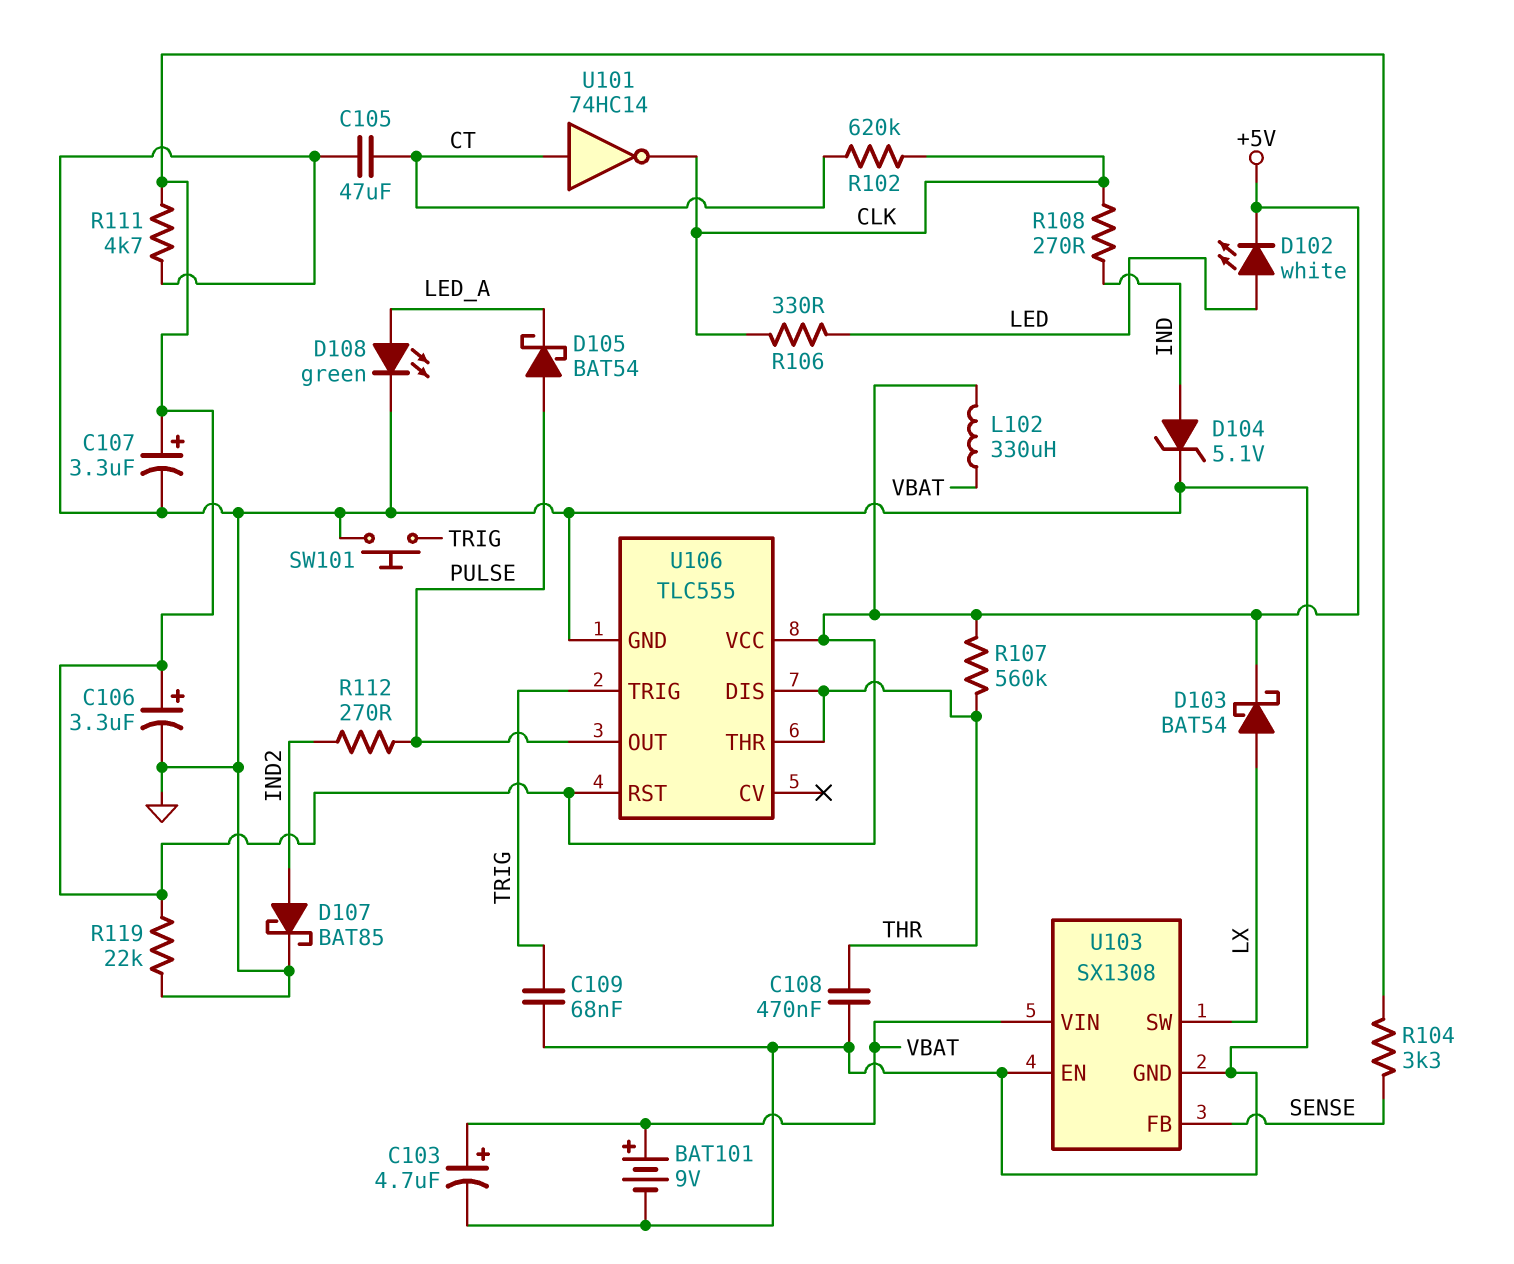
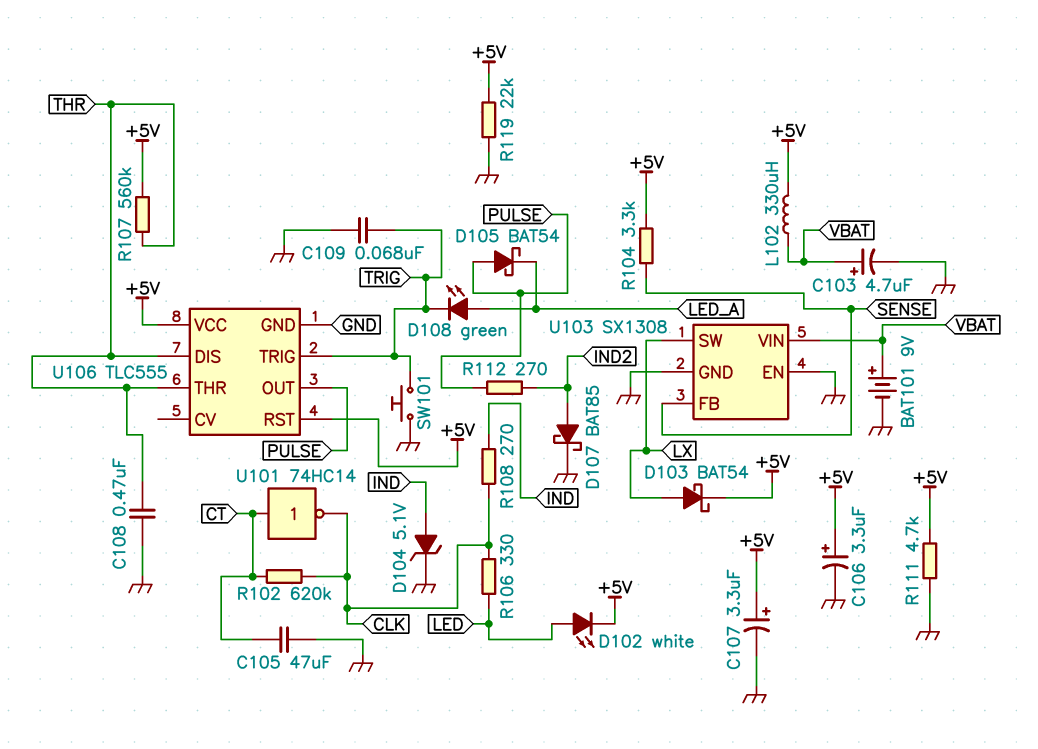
D108: LED green (A LED_A, K GND) -> LED green (A LED_A, K TRIG)

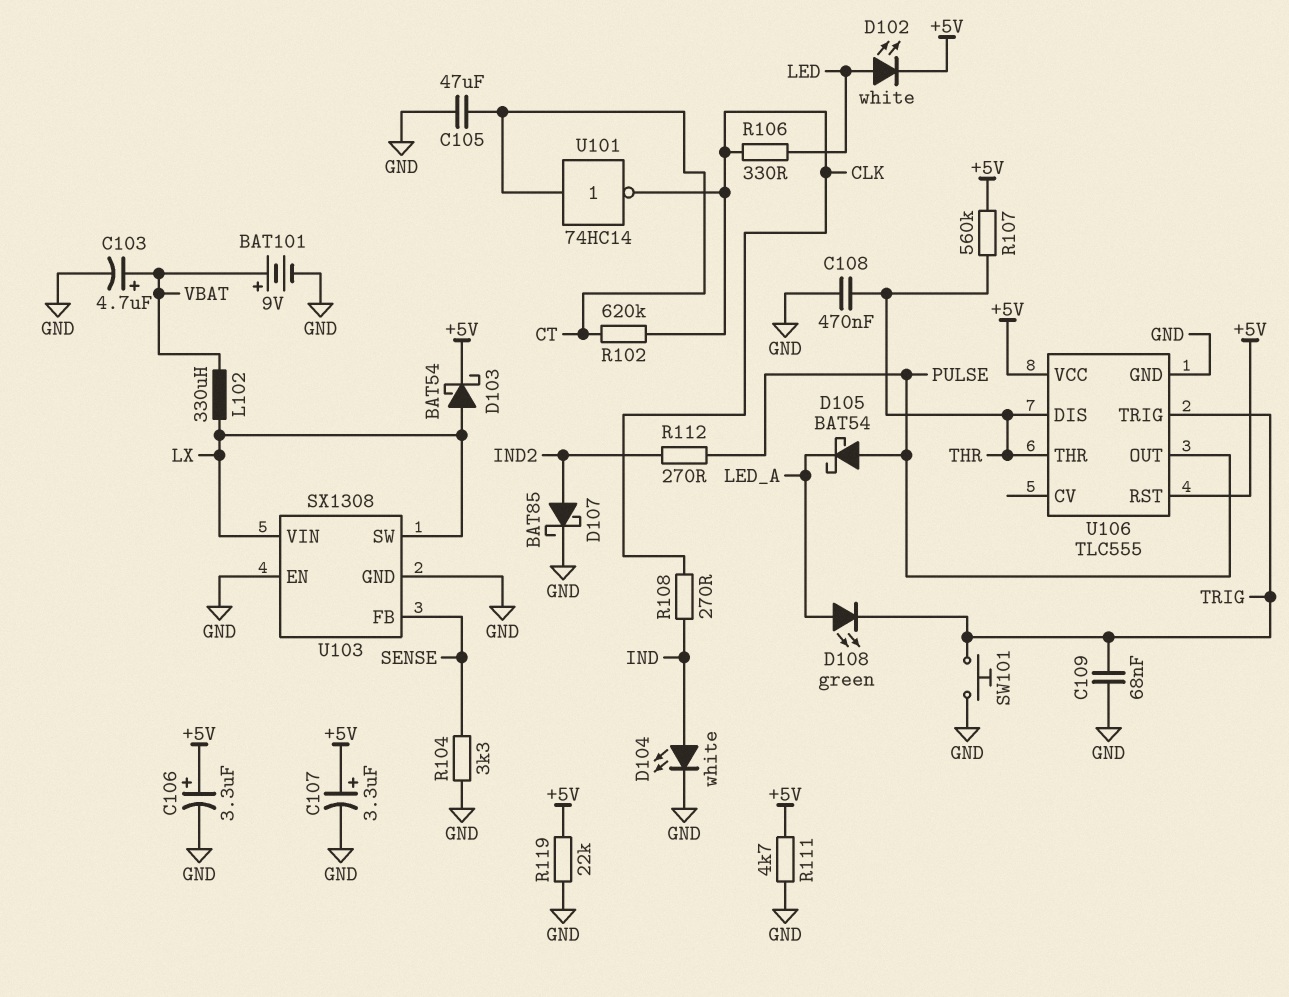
D104: zener 5.1V (A IND, K GND) -> LED white (A IND, K GND)
L102: 330uH (+5V, VBAT) -> 330uH (LX, VBAT)
R104: 3.3k (+5V, SENSE) -> 3.3k (GND, SENSE)
U103 pin VIN: VBAT -> LX

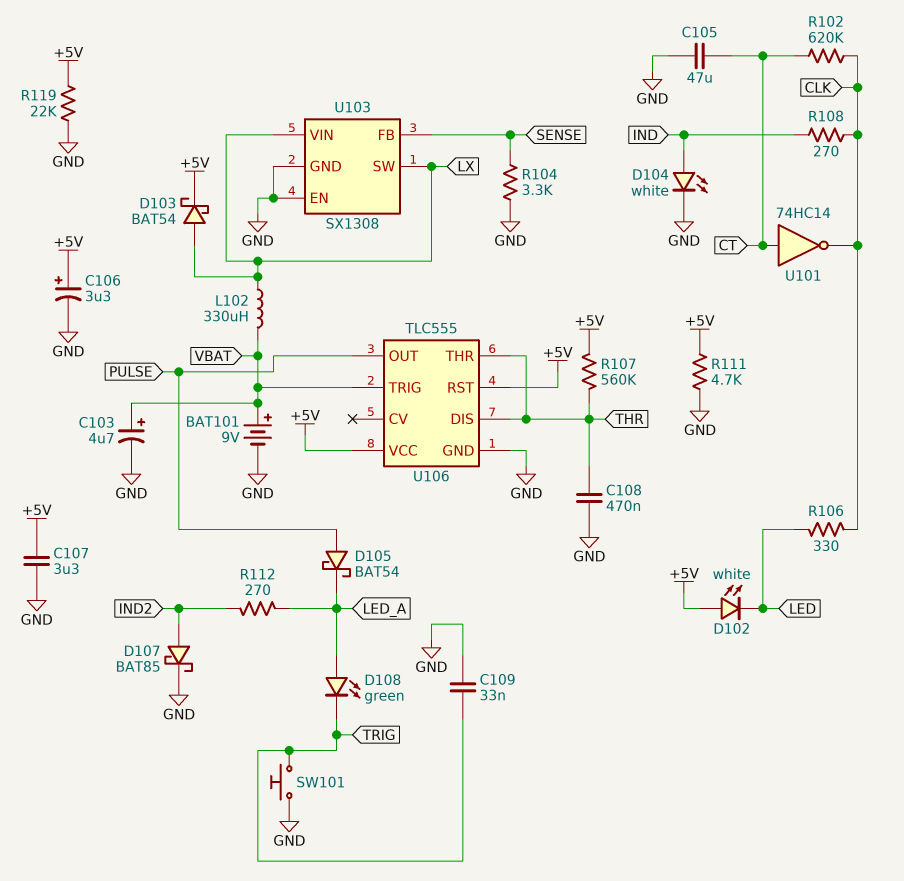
C107: 3.3uF (plus +5V, minus GND) -> 3.3uF (+5V, GND)
C109: 68nF (GND, TRIG) -> 33nF (GND, TRIG)
D102: LED white (A LED, K +5V) -> LED white (A +5V, K LED)
R112: 270 (IND2, PULSE) -> 270 (IND2, LED_A)
U106 pin TRIG: TRIG -> VBAT

